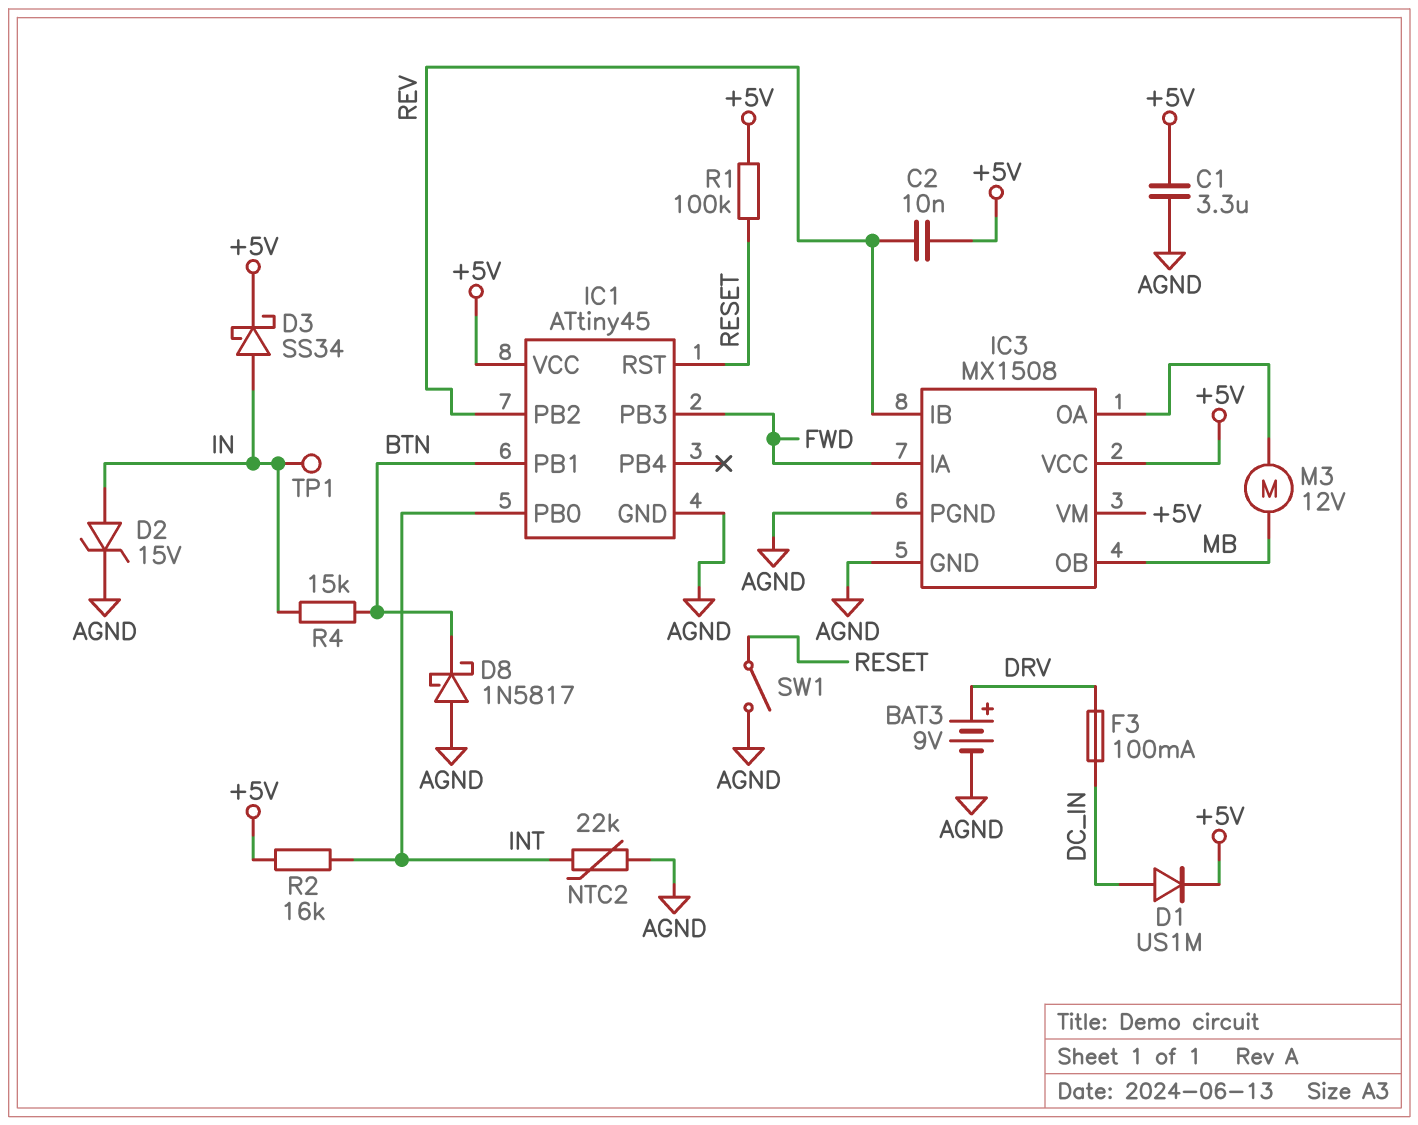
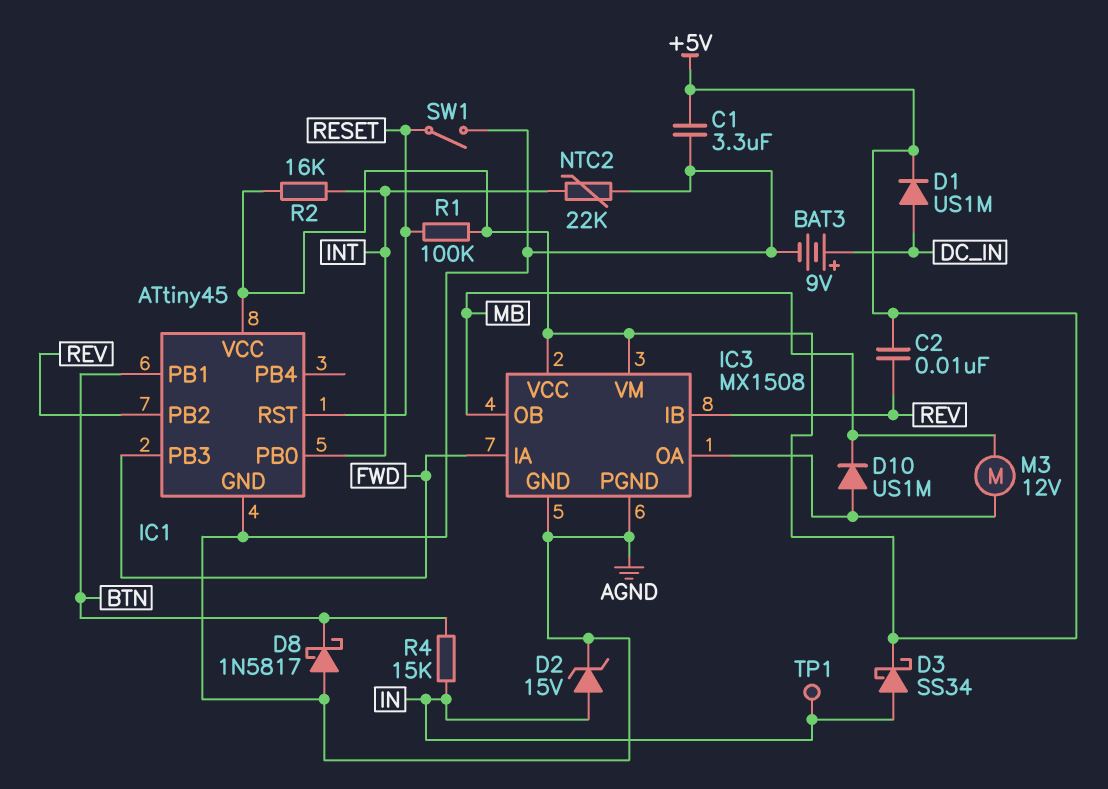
BAT3: 9V (plus DRV, minus AGND) -> 9V (plus DC_IN, minus AGND)
D10: none -> diode US1M (A IC3/OA, K MB)
F3: 100mA (DC_IN, DRV) -> none

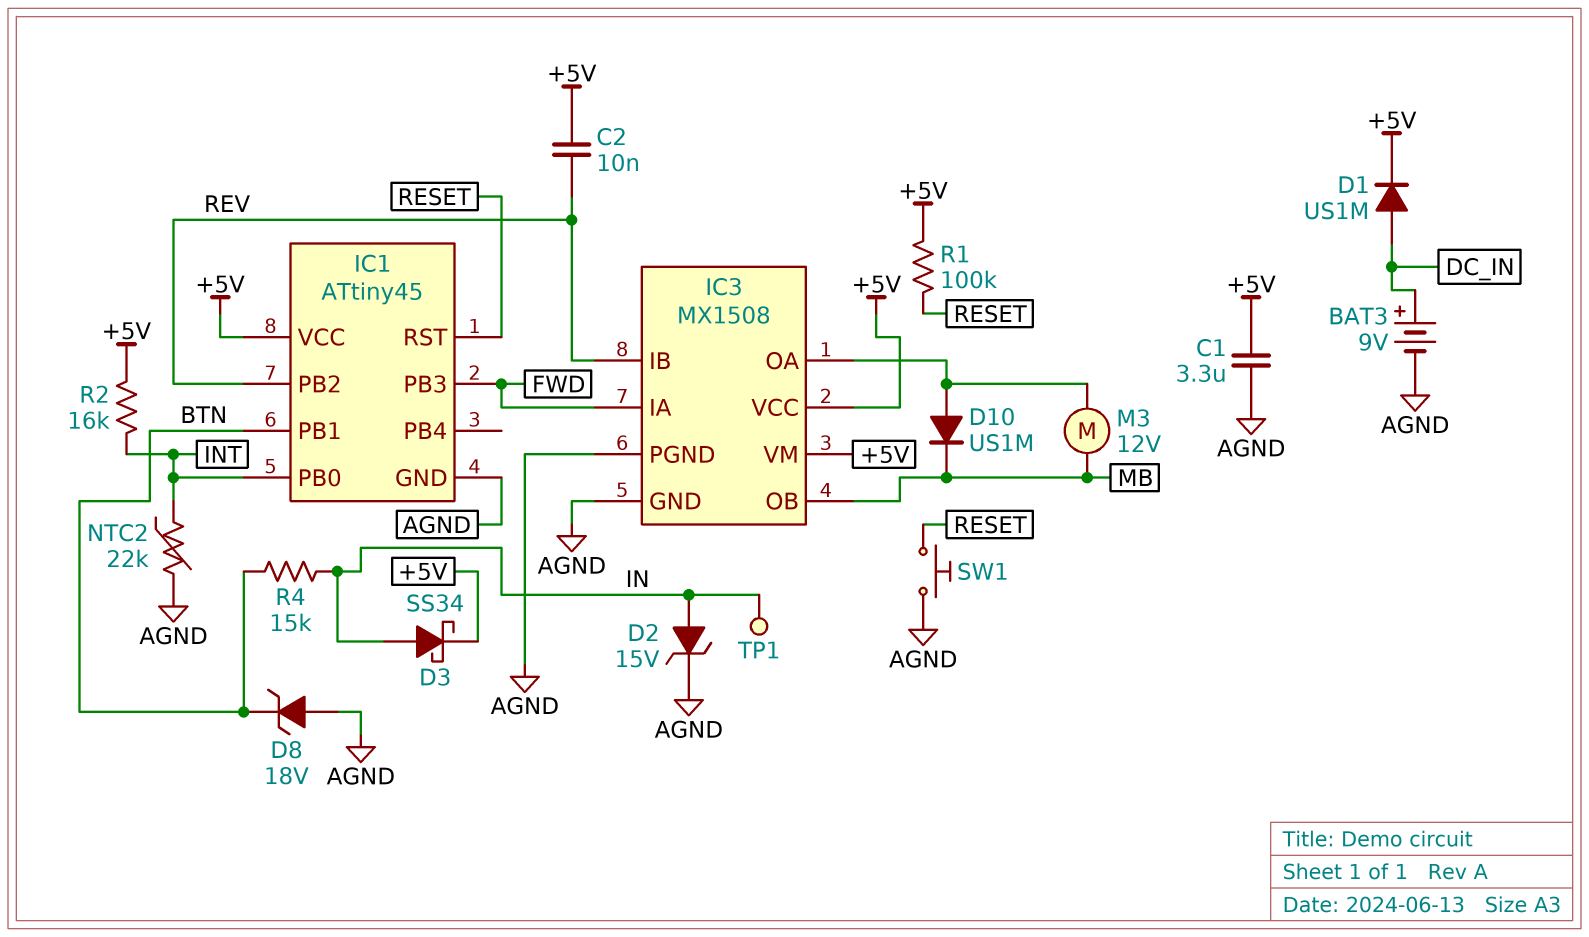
D8: schottky 1N5817 (A AGND, K BTN) -> zener 18V (A AGND, K BTN)
SW1: switch (AGND, RESET) -> button (AGND, RESET)

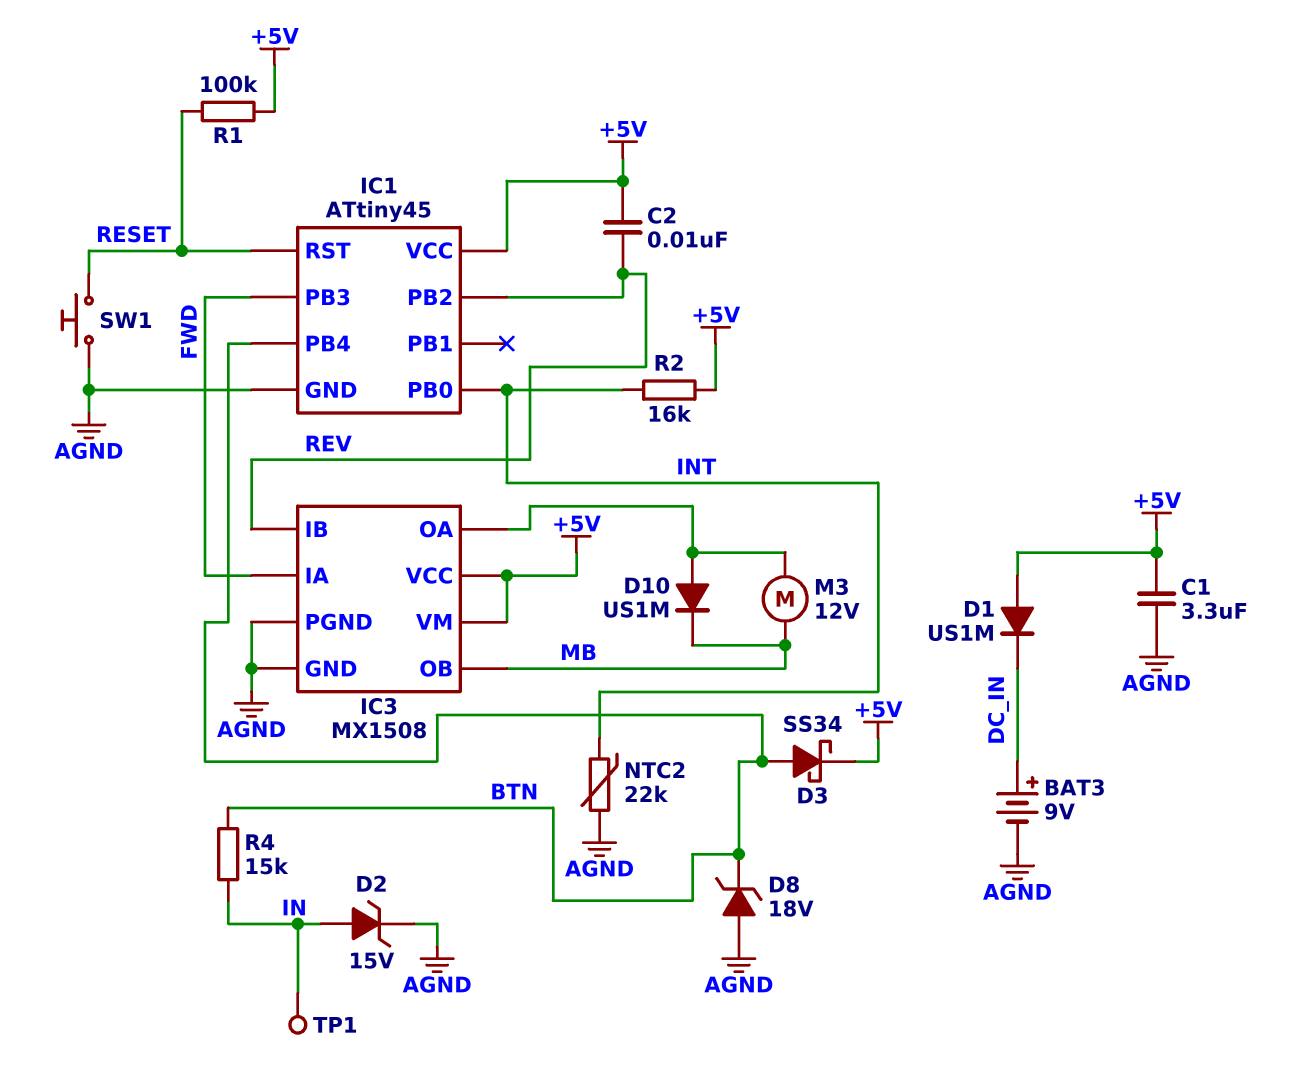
D1: diode US1M (A DC_IN, K +5V) -> diode US1M (A +5V, K DC_IN)
D3: schottky SS34 (A IN, K +5V) -> schottky SS34 (A BTN, K +5V)
IC1 pin PB1: BTN -> none
IC1 pin PB4: none -> BTN

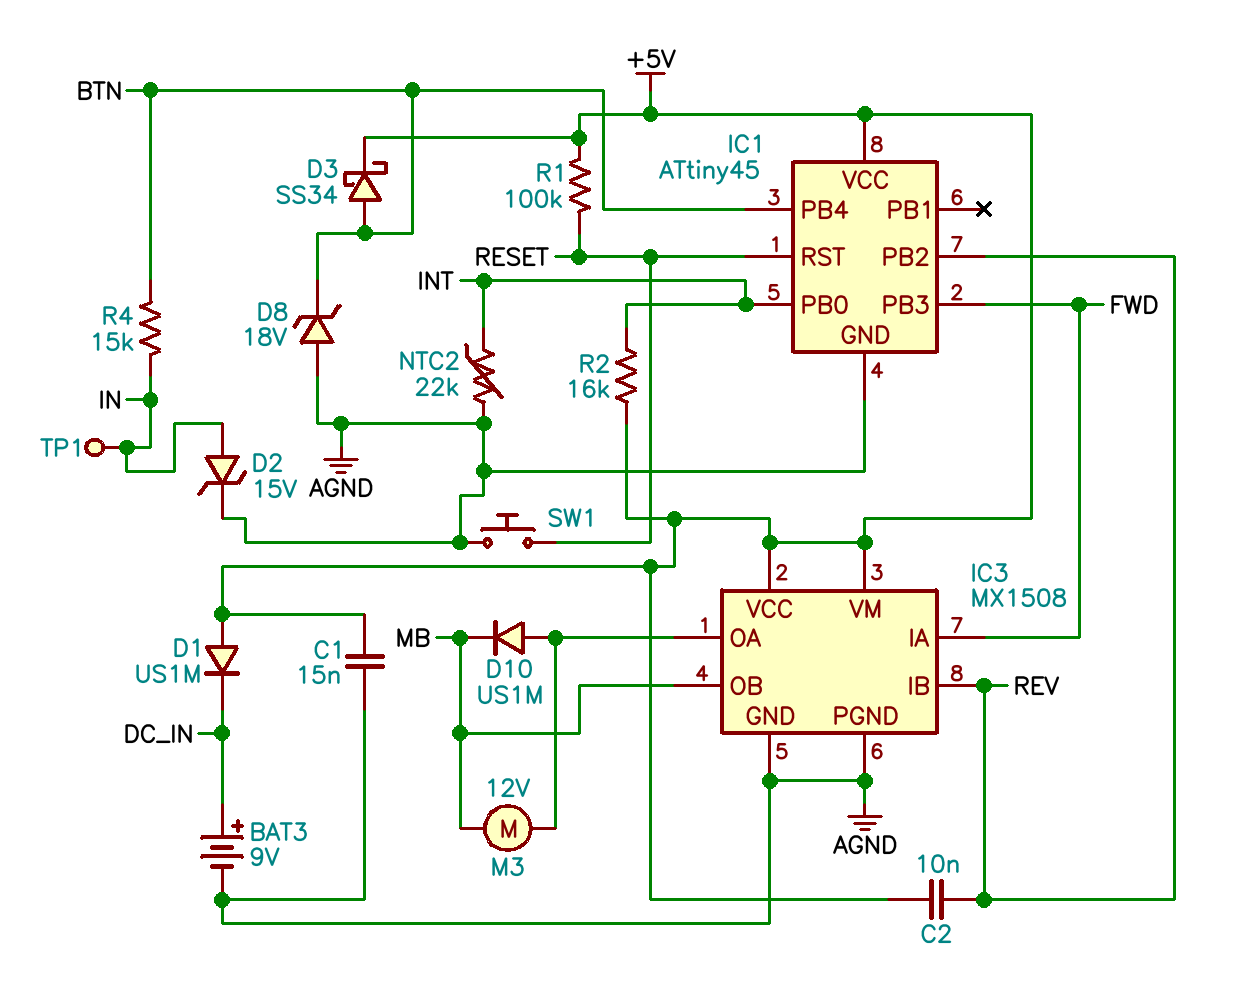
C1: 3.3uF (+5V, AGND) -> 15nF (+5V, AGND)

